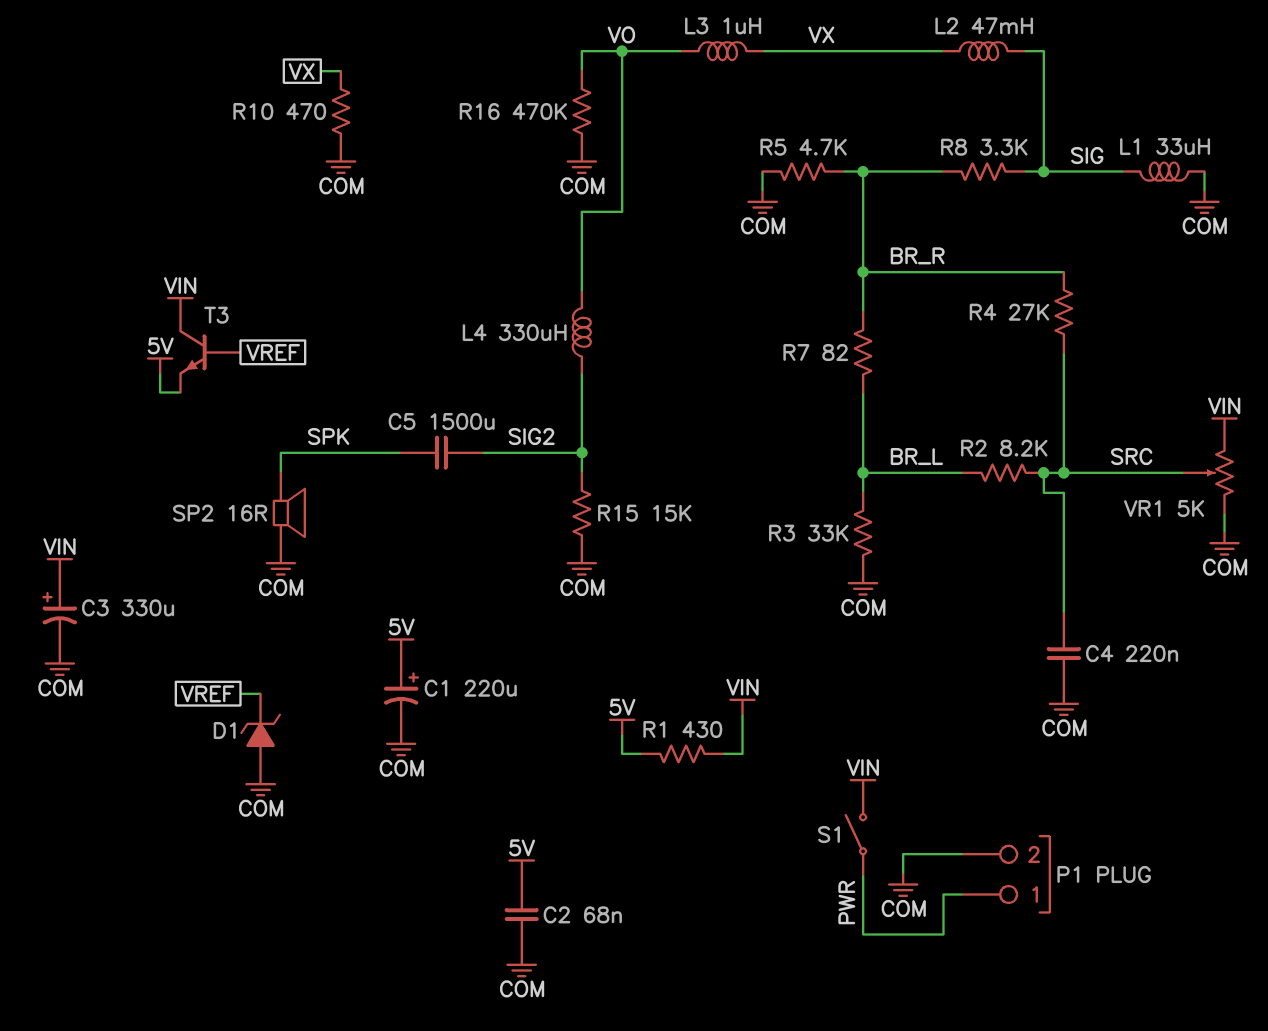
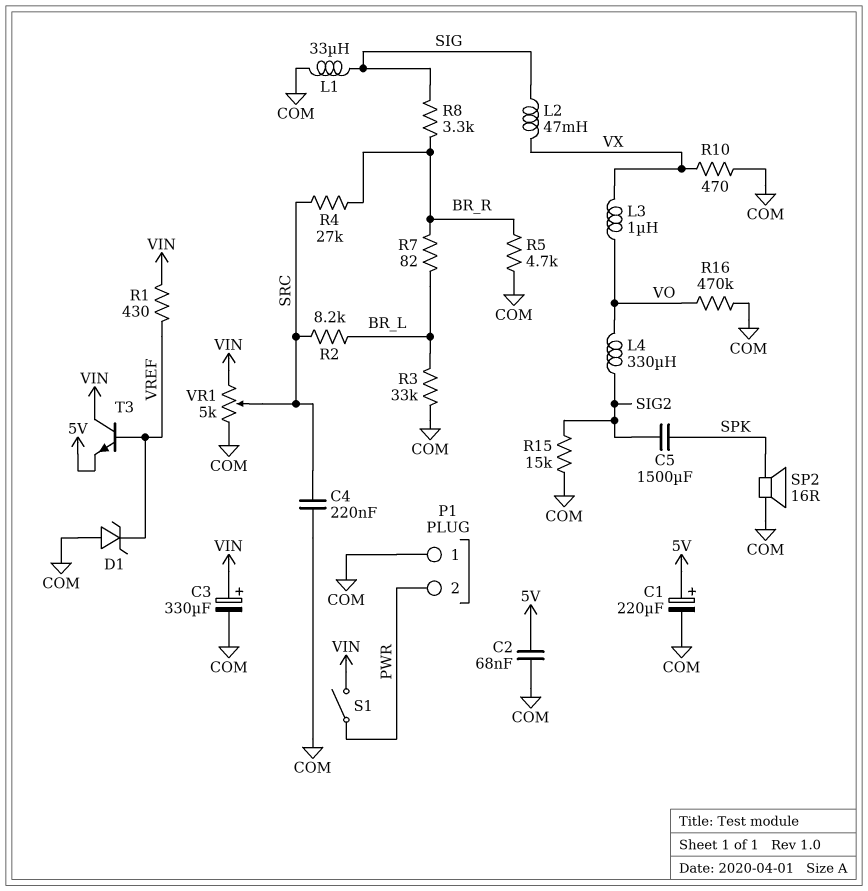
P1 pin 1: PWR -> COM
P1 pin 2: COM -> PWR
R1: 430 (5V, VIN) -> 430 (VIN, VREF)

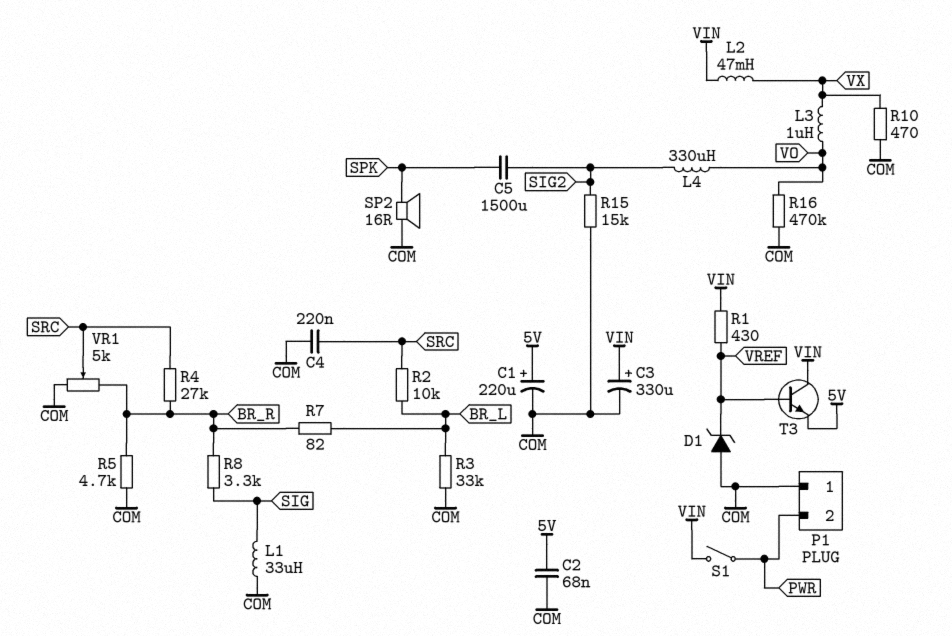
L2: 47mH (SIG, VX) -> 47mH (VIN, VX)
R2: 8.2k (BR_L, SRC) -> 10k (BR_L, SRC)
VR1: 5k (COM, VIN, wiper SRC) -> 5k (BR_R, COM, wiper SRC)

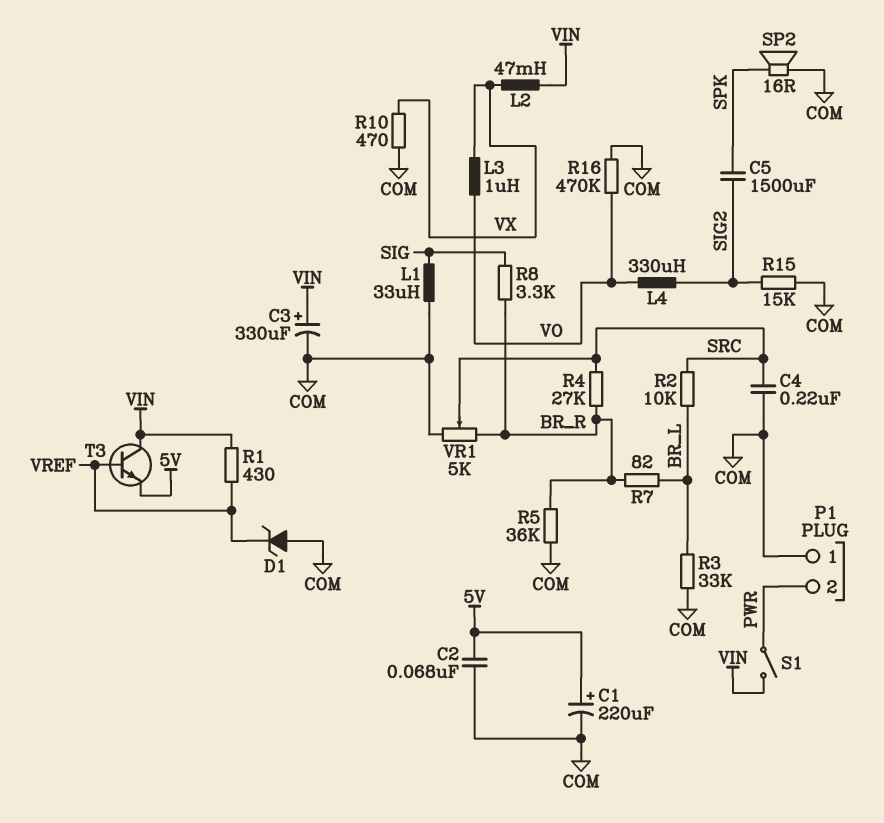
R5: 4.7k (BR_R, COM) -> 36k (BR_R, COM)

